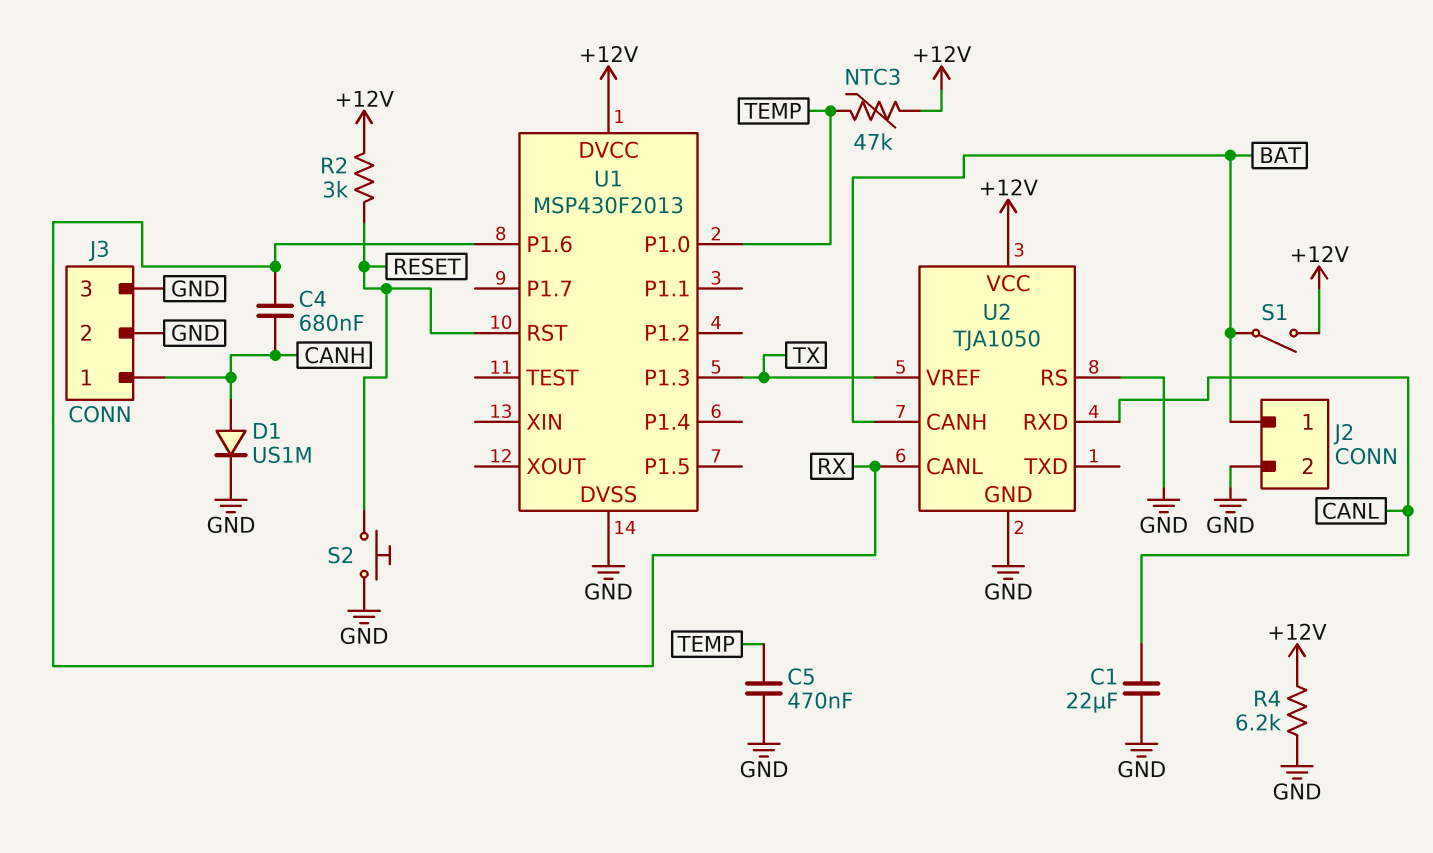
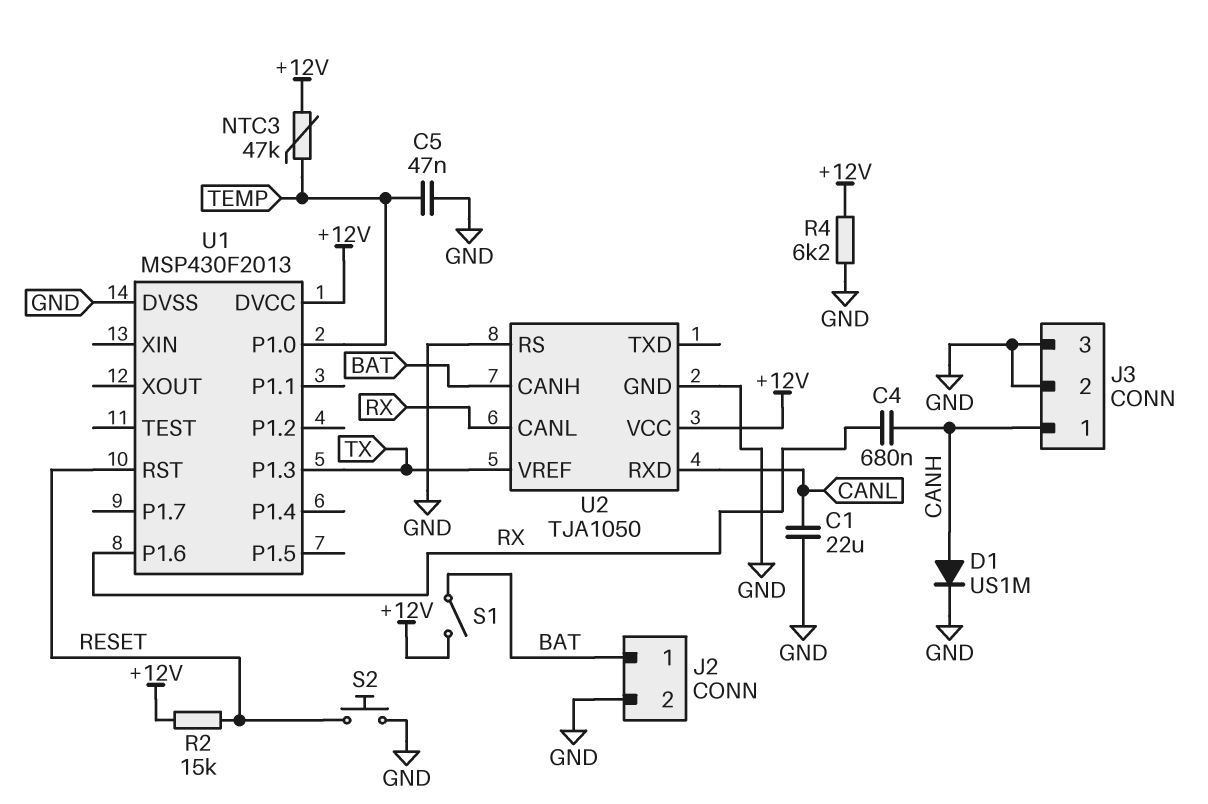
C5: 470nF (GND, TEMP) -> 47nF (GND, TEMP)
R2: 3k (+12V, RESET) -> 15k (+12V, RESET)

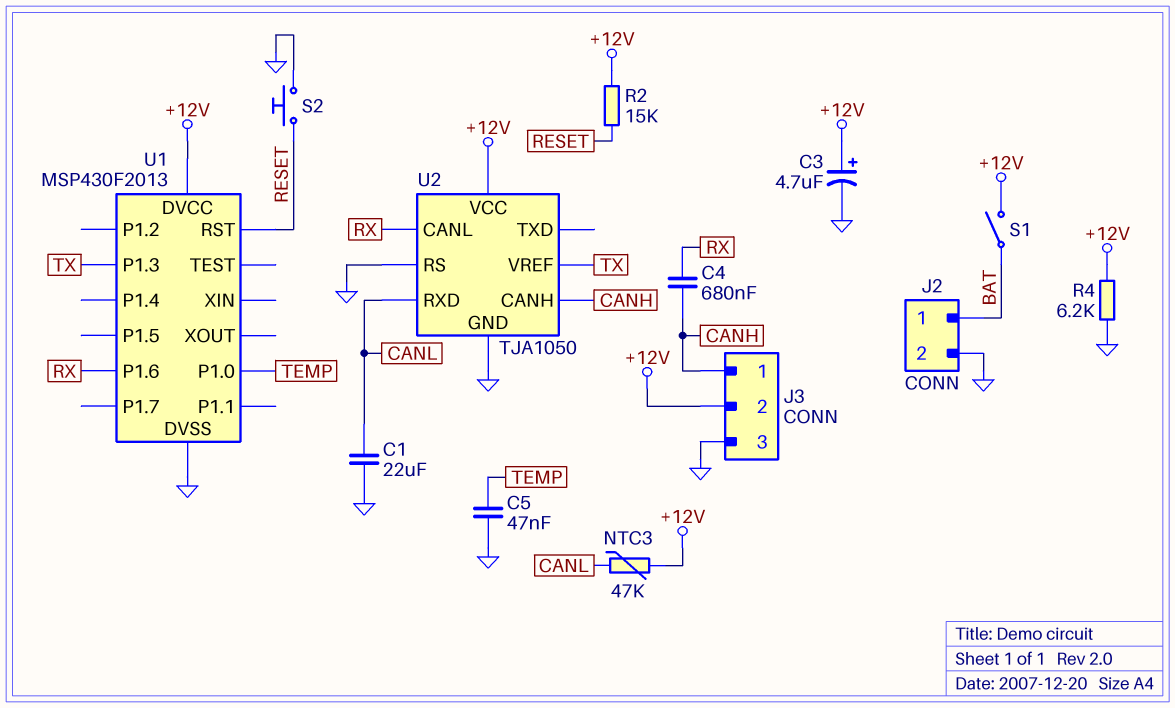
C3: none -> 4.7uF (plus +12V, minus GND)
D1: diode US1M (A CANH, K GND) -> none
J3 pin 2: GND -> +12V
NTC3: 47k (+12V, TEMP) -> 47k (+12V, CANL)
U2 pin CANH: BAT -> CANH

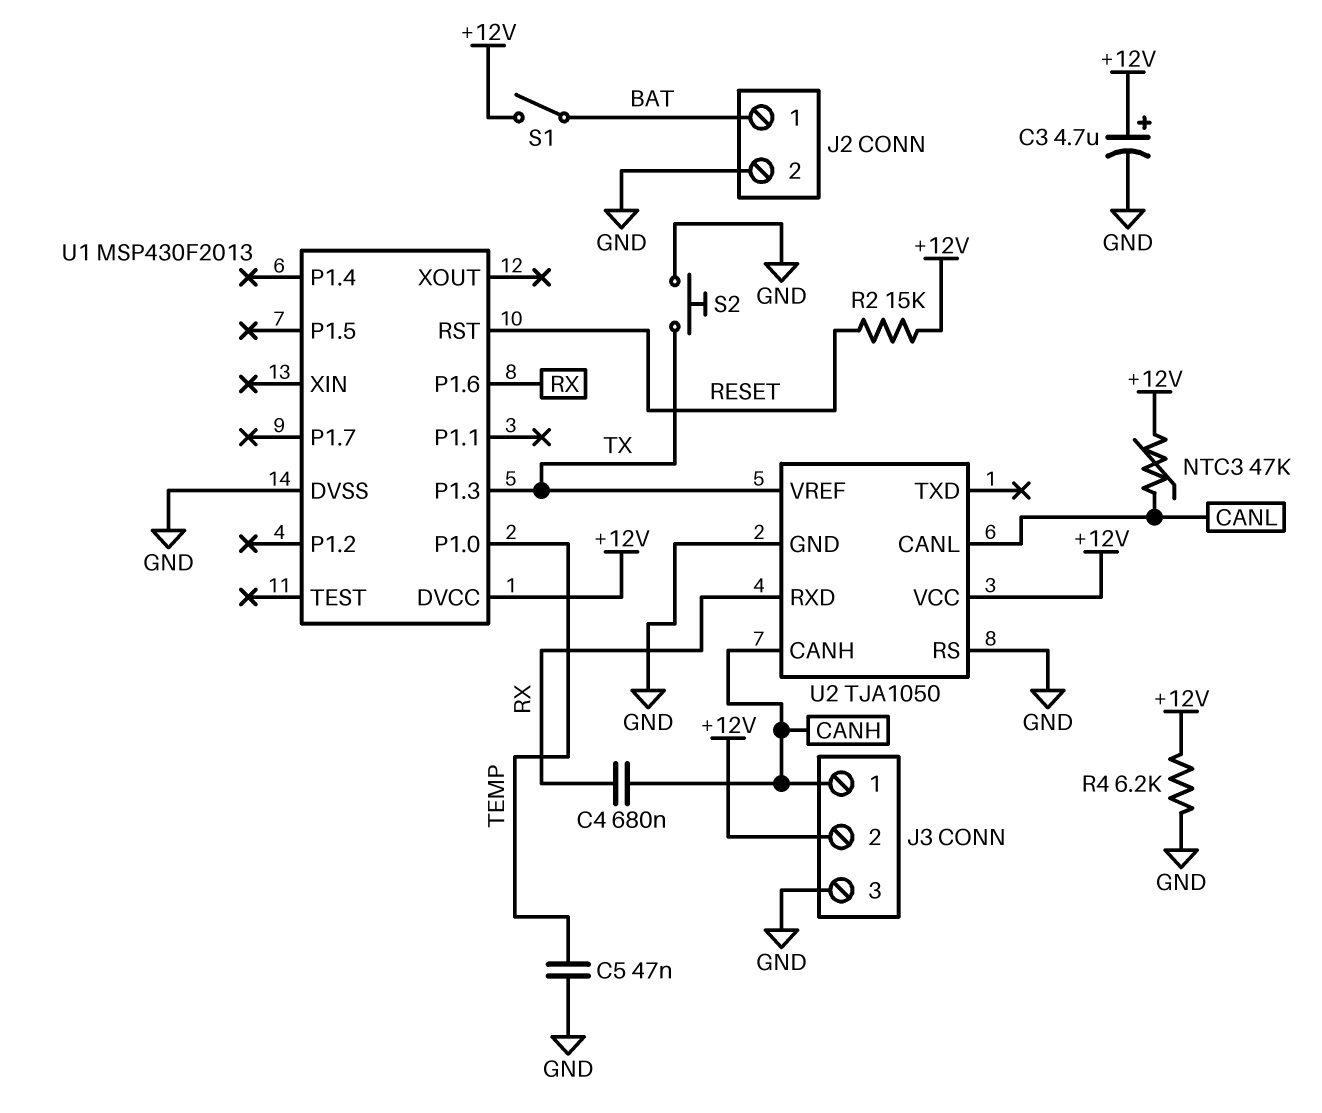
C1: 22uF (CANL, GND) -> none
S2: button (GND, RESET) -> button (GND, TX)
U2 pin CANL: RX -> CANL
U2 pin RXD: CANL -> RX

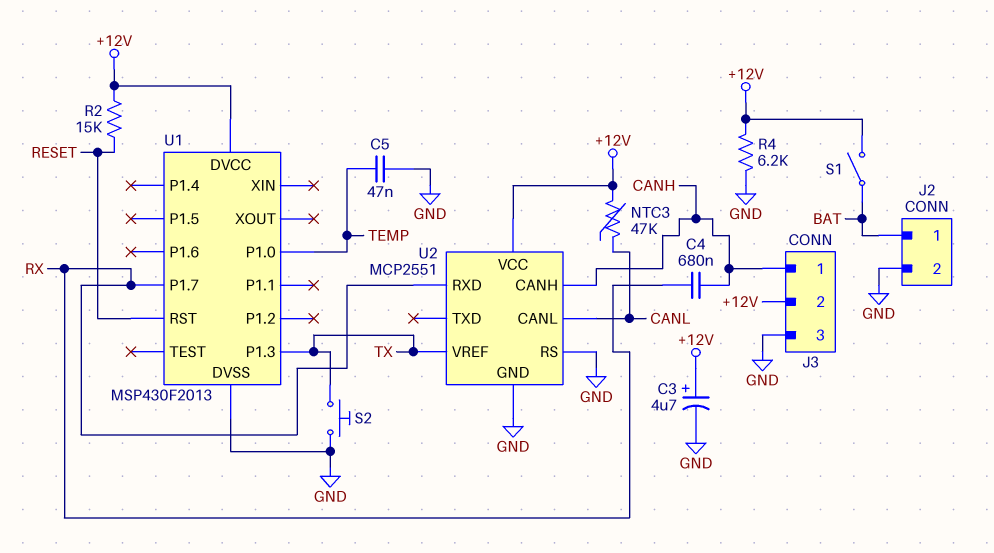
U1 pin P1.6: RX -> none
U1 pin P1.7: none -> RX
U2: TJA1050 -> MCP2551

